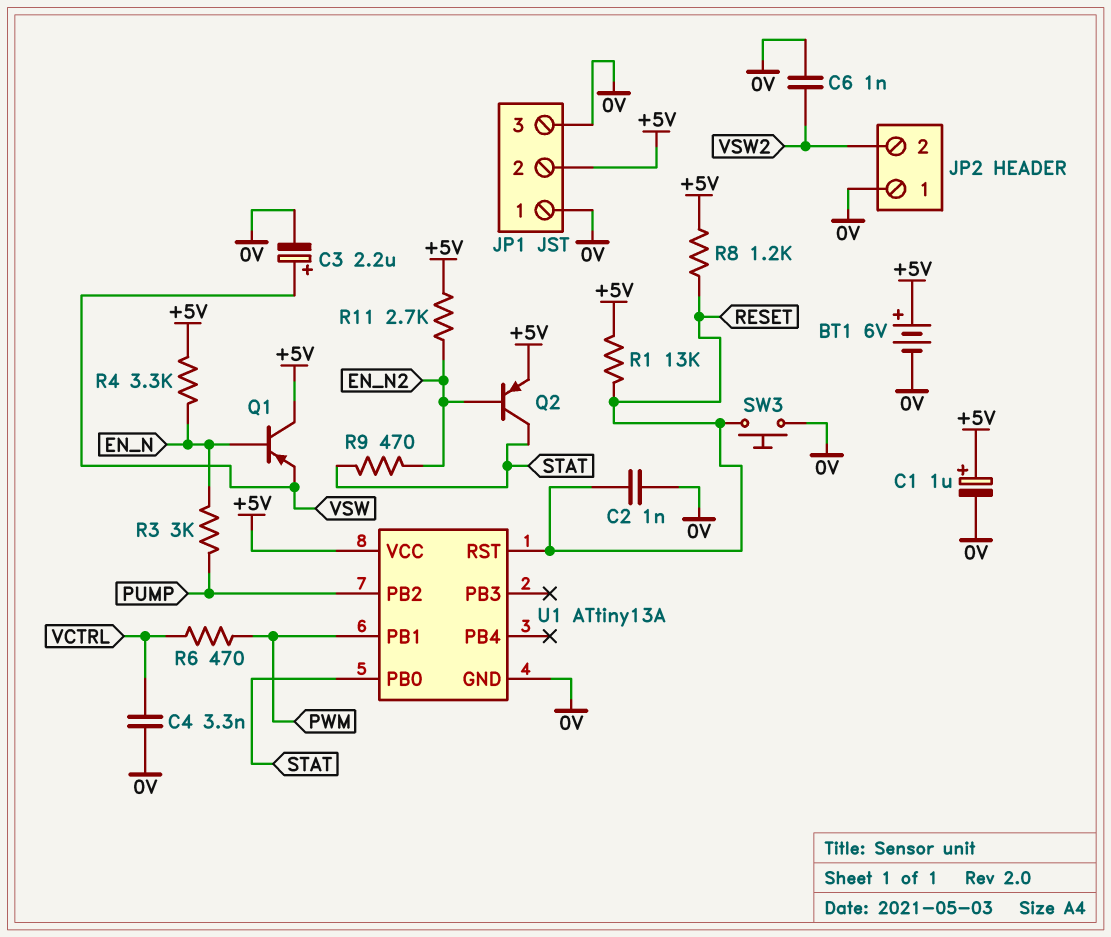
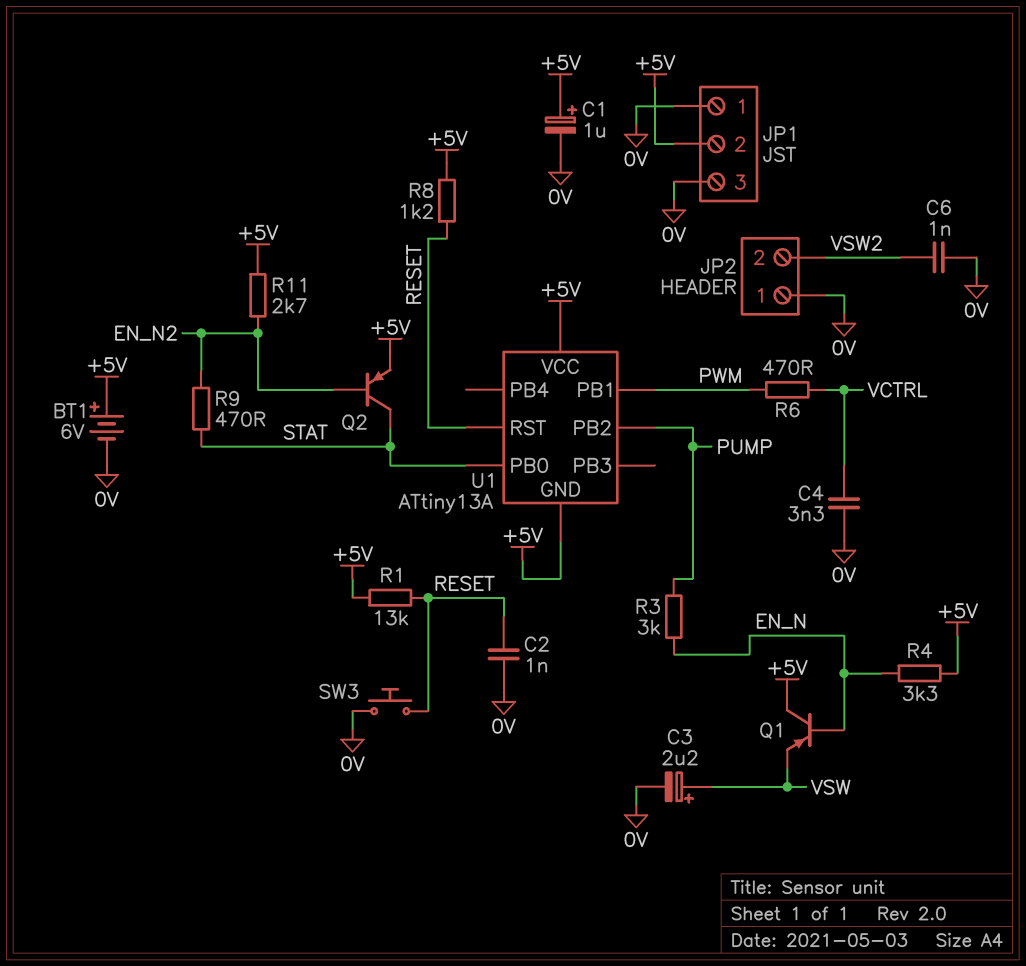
U1 pin GND: 0V -> +5V

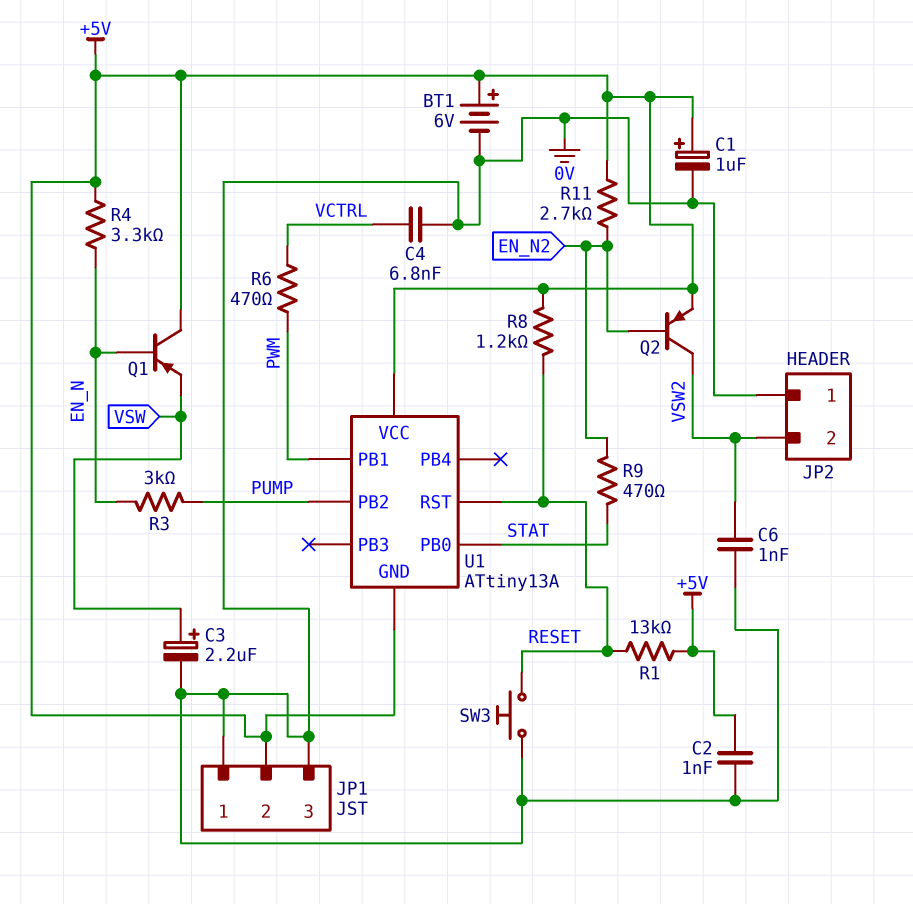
C2: 1nF (0V, RESET) -> 1nF (+5V, 0V)
C4: 3.3nF (0V, VCTRL) -> 6.8nF (0V, VCTRL)
Q2: PNP (B EN_N2, C STAT, E +5V) -> PNP (B EN_N2, C VSW2, E +5V)

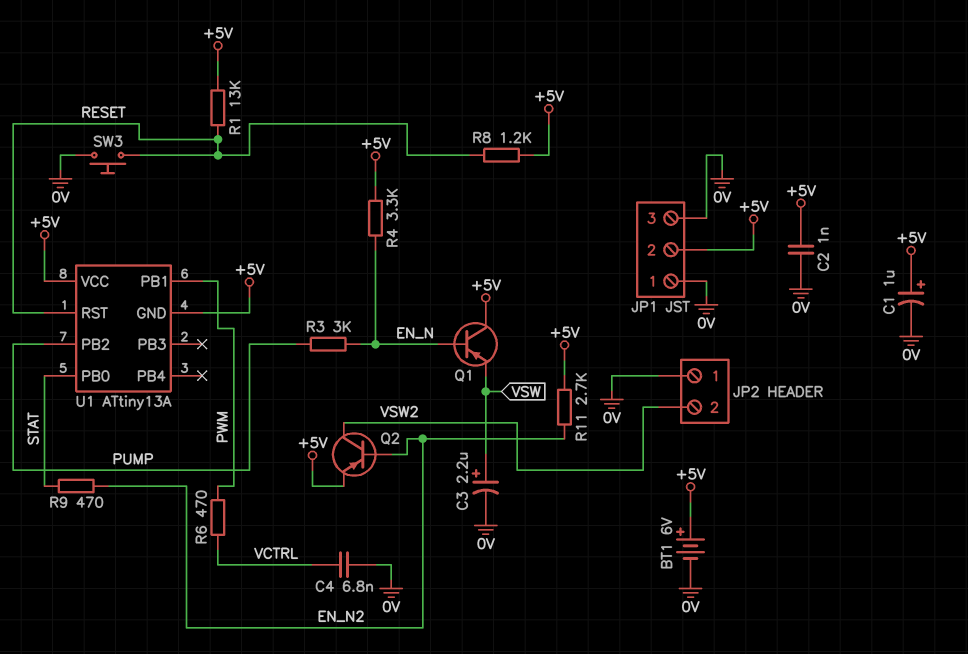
C6: 1nF (0V, VSW2) -> none

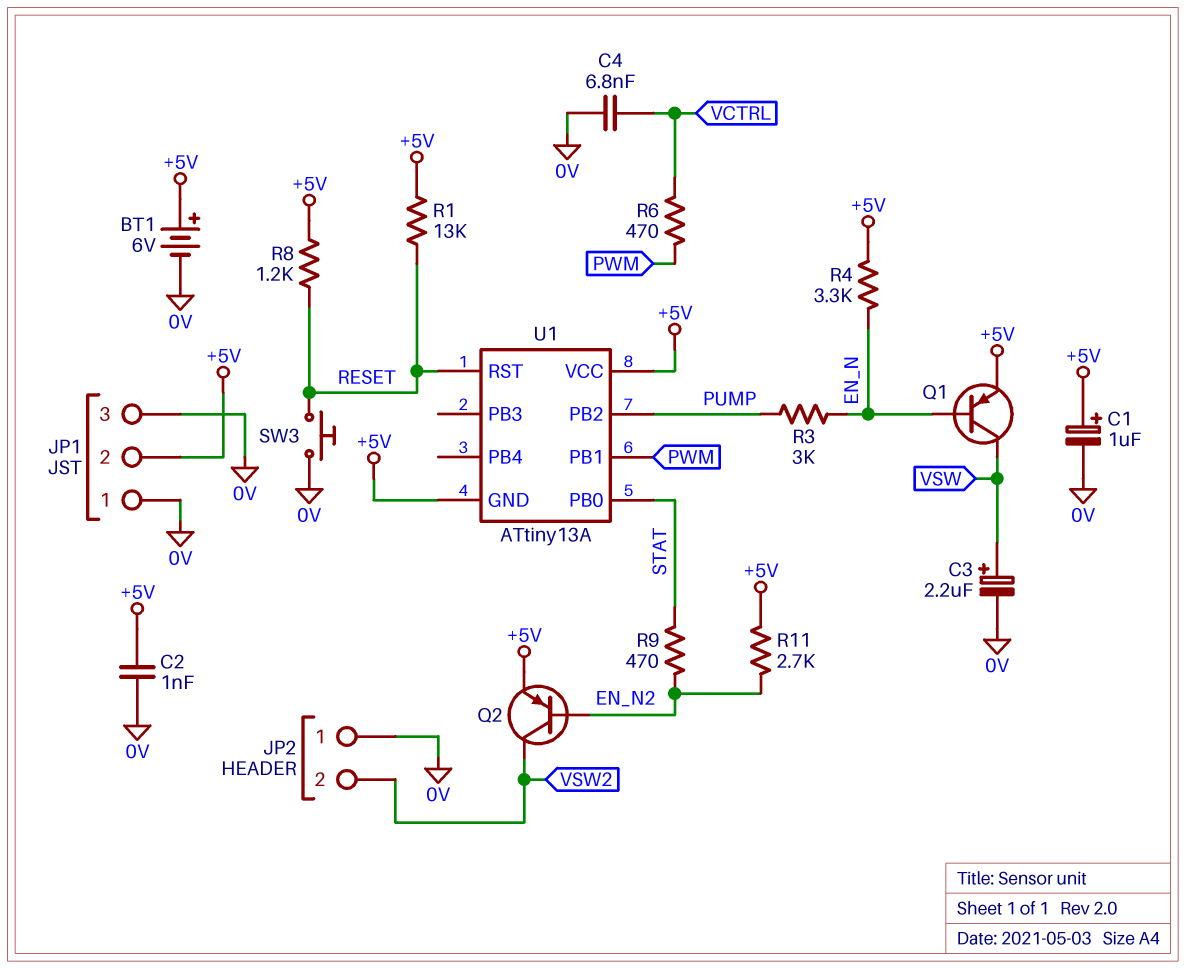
Q1: PNP (B EN_N, C +5V, E VSW) -> PNP (B EN_N, C VSW, E +5V)

